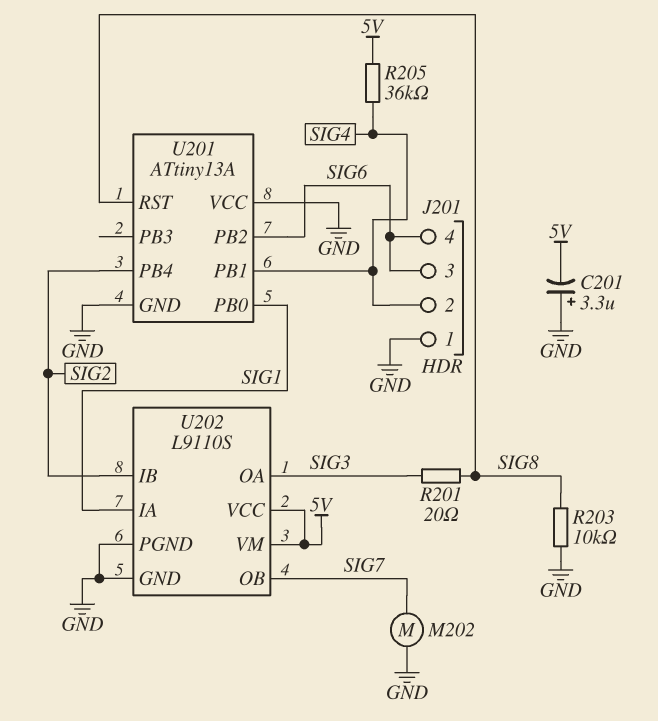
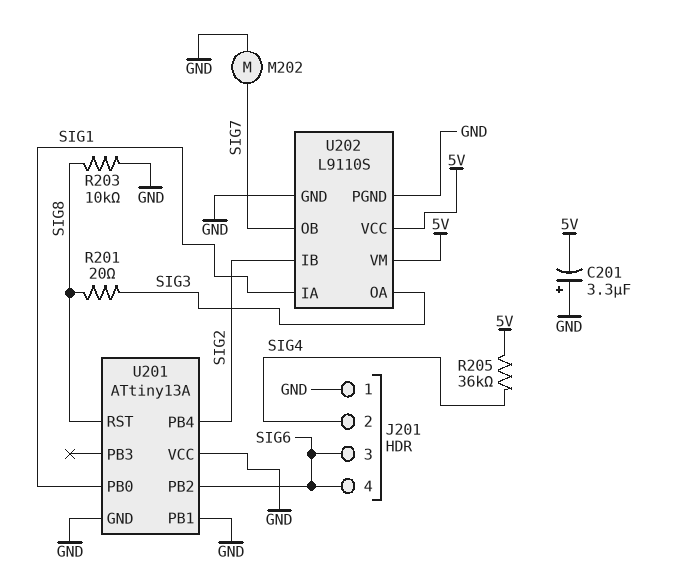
U201 pin PB1: SIG4 -> GND

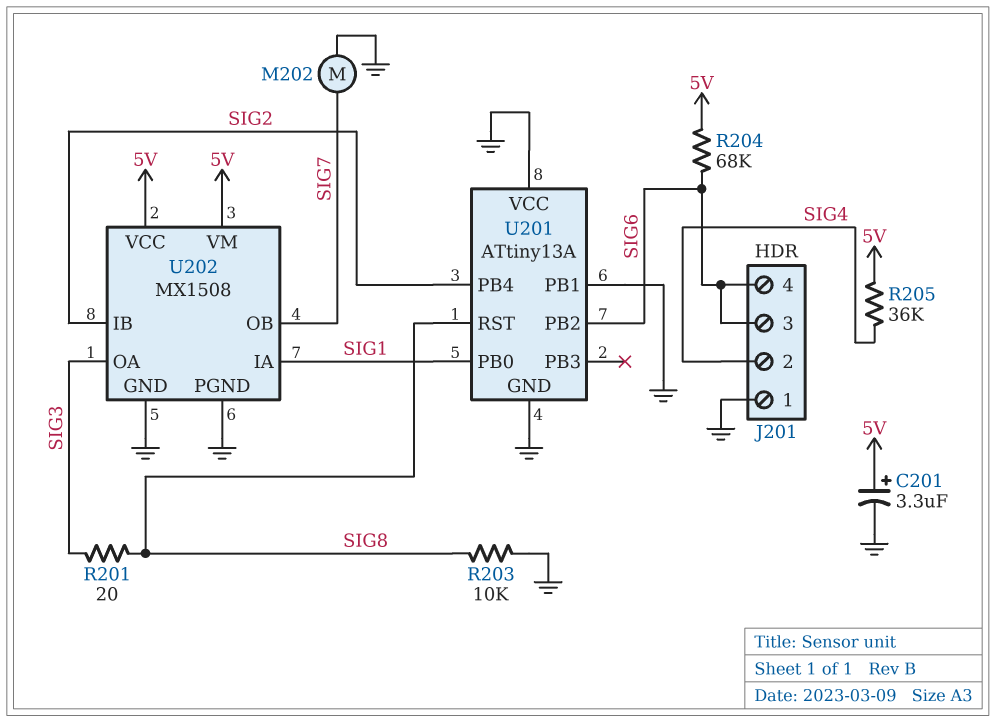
C201: 3.3uF (plus GND, minus 5V) -> 3.3uF (plus 5V, minus GND)
R204: none -> 68k (5V, SIG6)
U202: L9110S -> MX1508

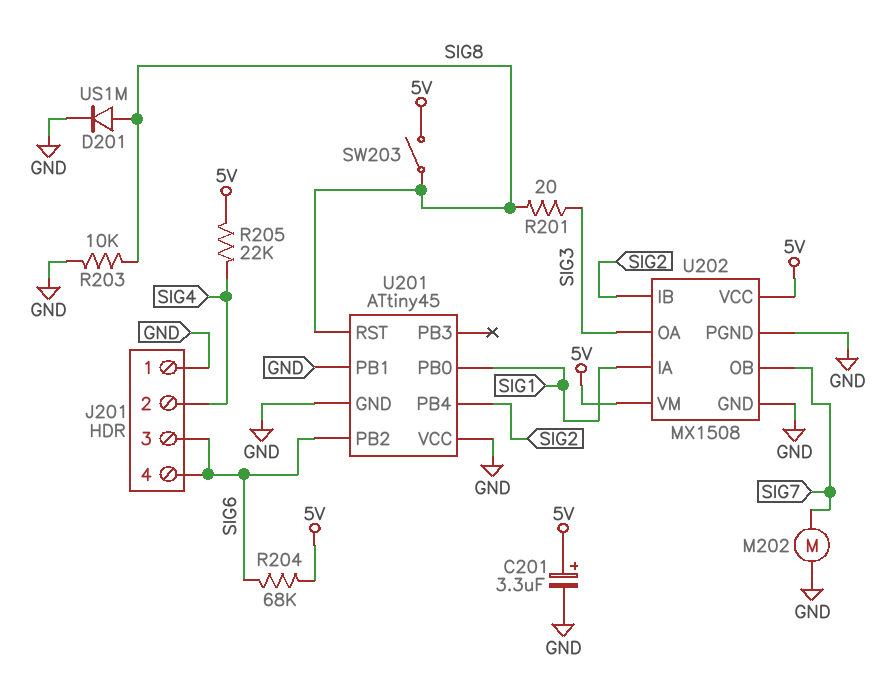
D201: none -> diode US1M (A SIG8, K GND)
R205: 36k (5V, SIG4) -> 22k (5V, SIG4)
SW203: none -> switch (5V, SIG8)
U201: ATtiny13A -> ATtiny45

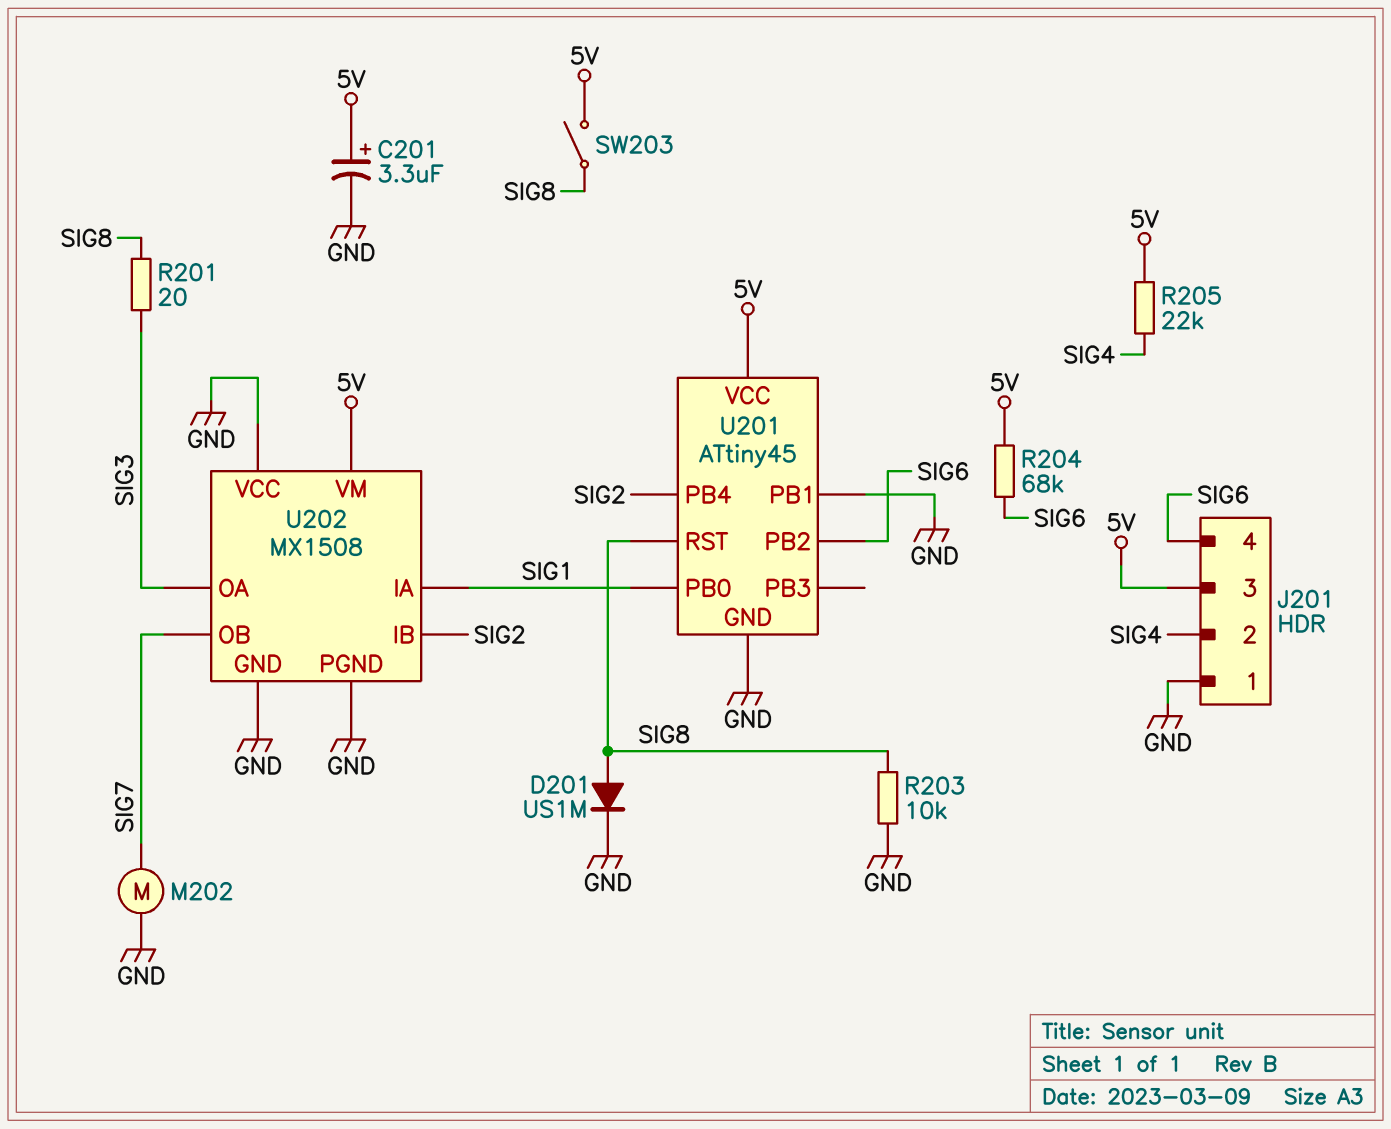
J201 pin 3: SIG6 -> 5V
U201 pin VCC: GND -> 5V
U202 pin VCC: 5V -> GND

